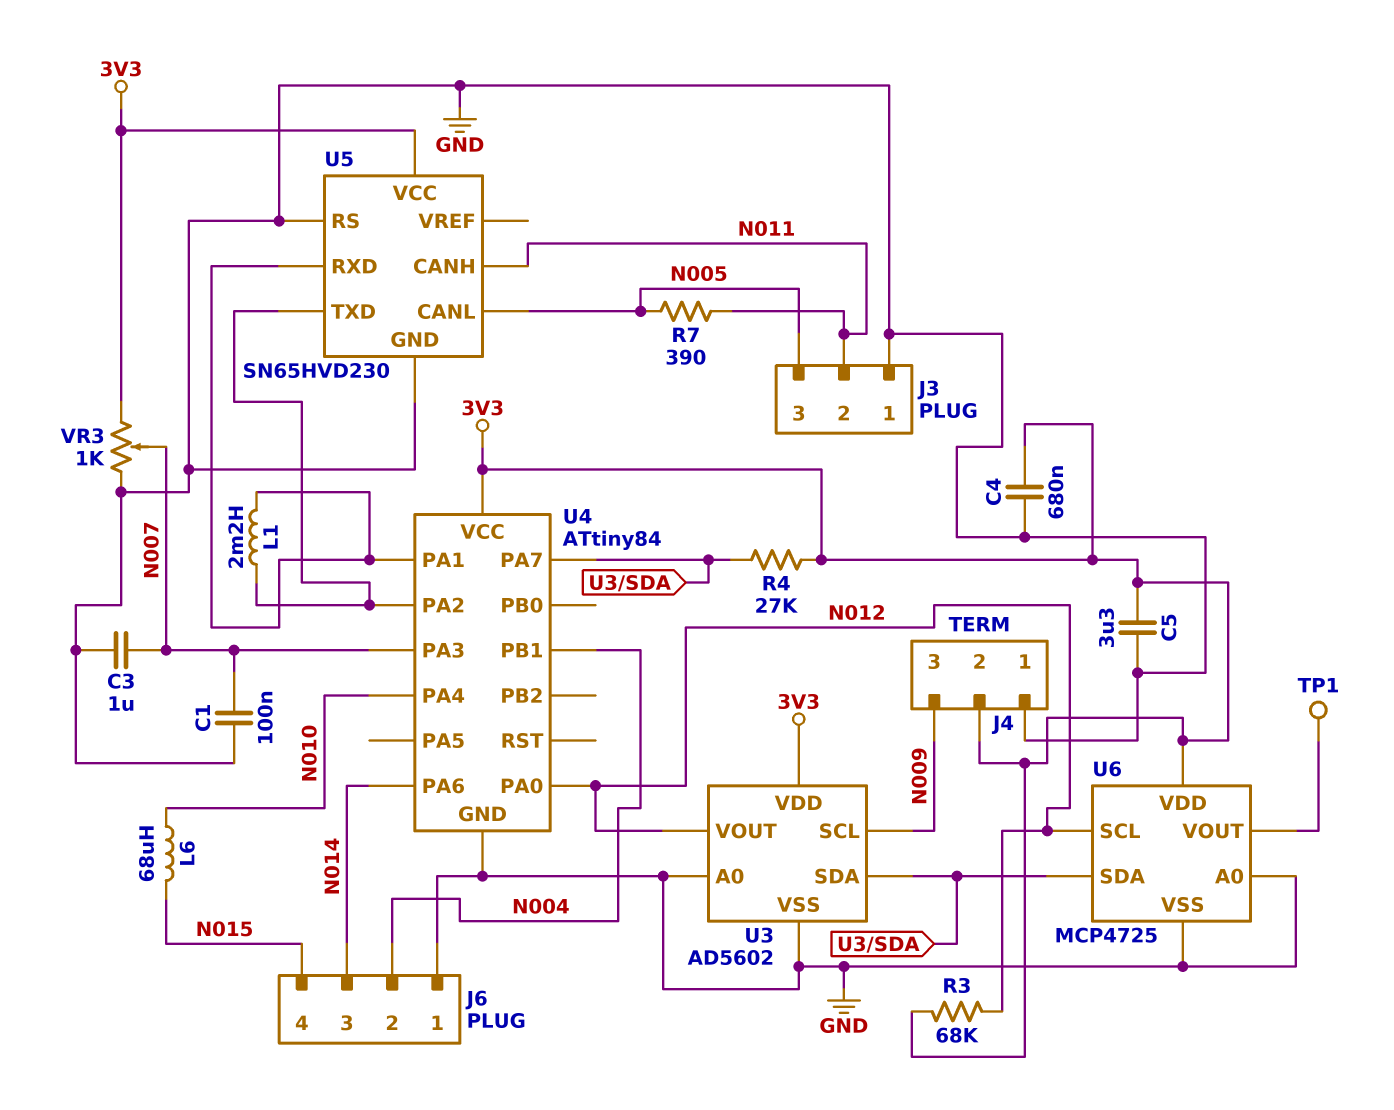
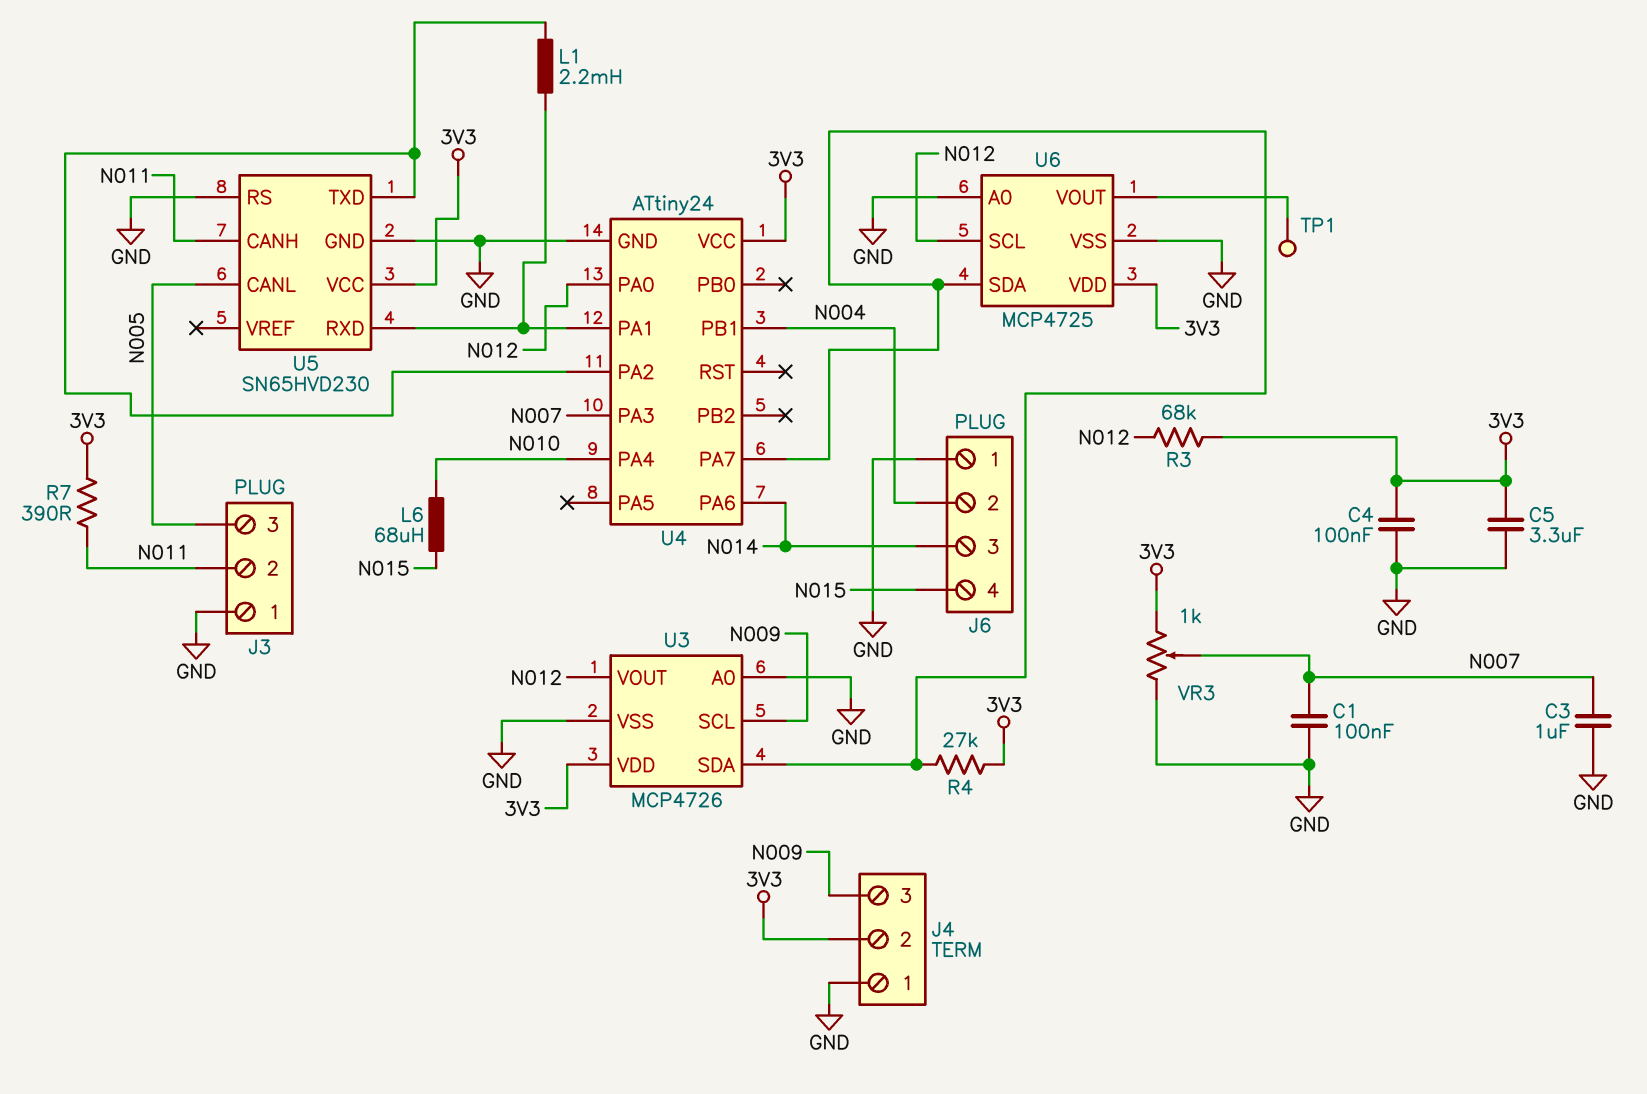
C4: 680nF (3V3, GND) -> 100nF (3V3, GND)
R7: 390 (N005, N011) -> 390 (3V3, N011)
U3: AD5602 -> MCP4726
U4: ATtiny84 -> ATtiny24

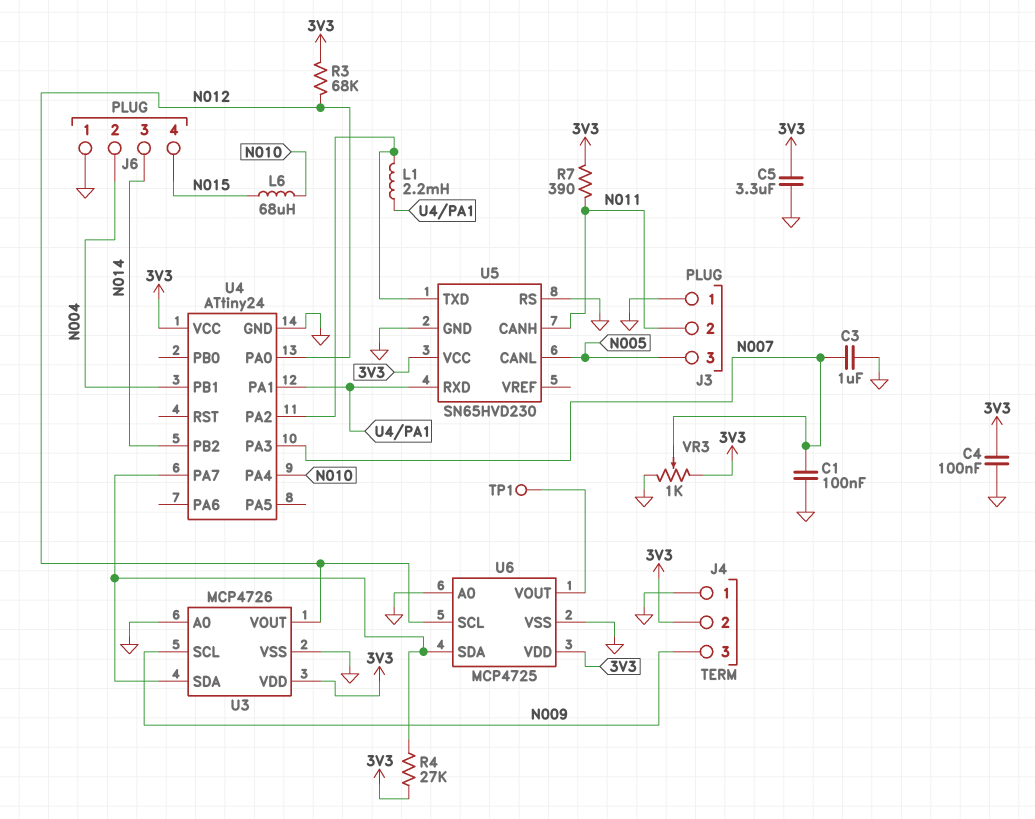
U4 pin PA6: N014 -> none
U4 pin PB2: none -> N014

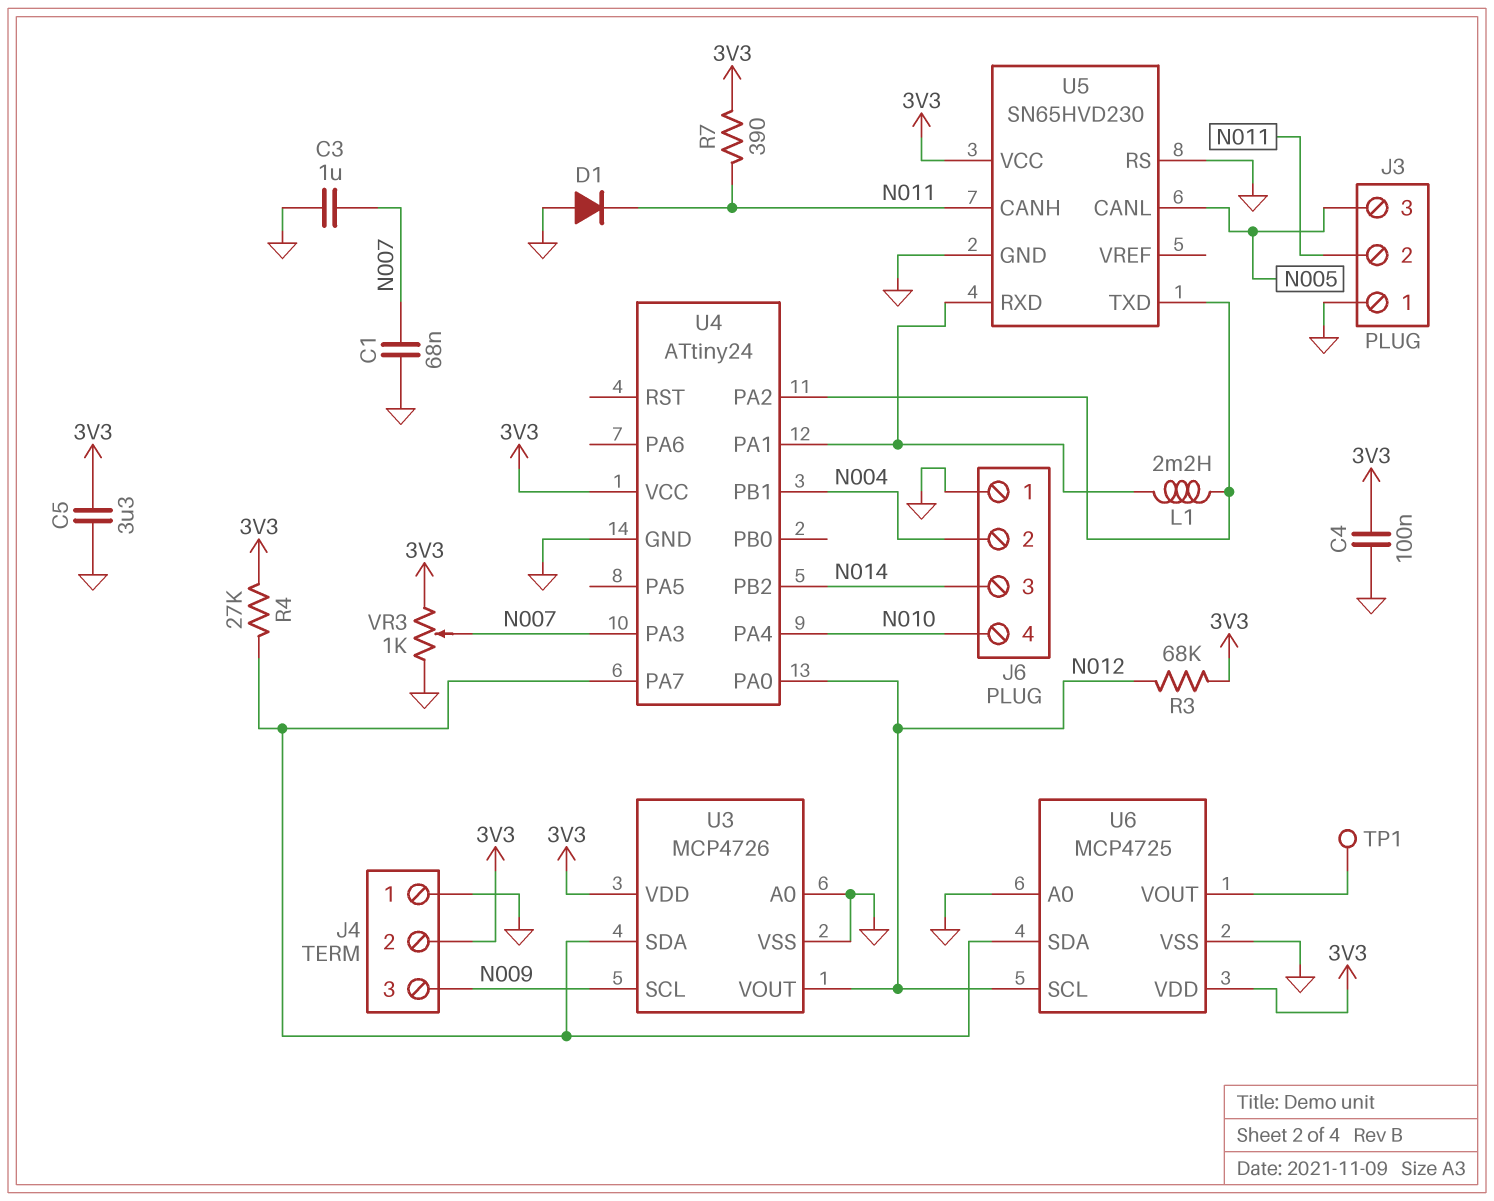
C1: 100nF (GND, N007) -> 68nF (GND, N007)
D1: none -> diode (A GND, K N011)
J6 pin 4: N015 -> N010
L6: 68uH (N010, N015) -> none

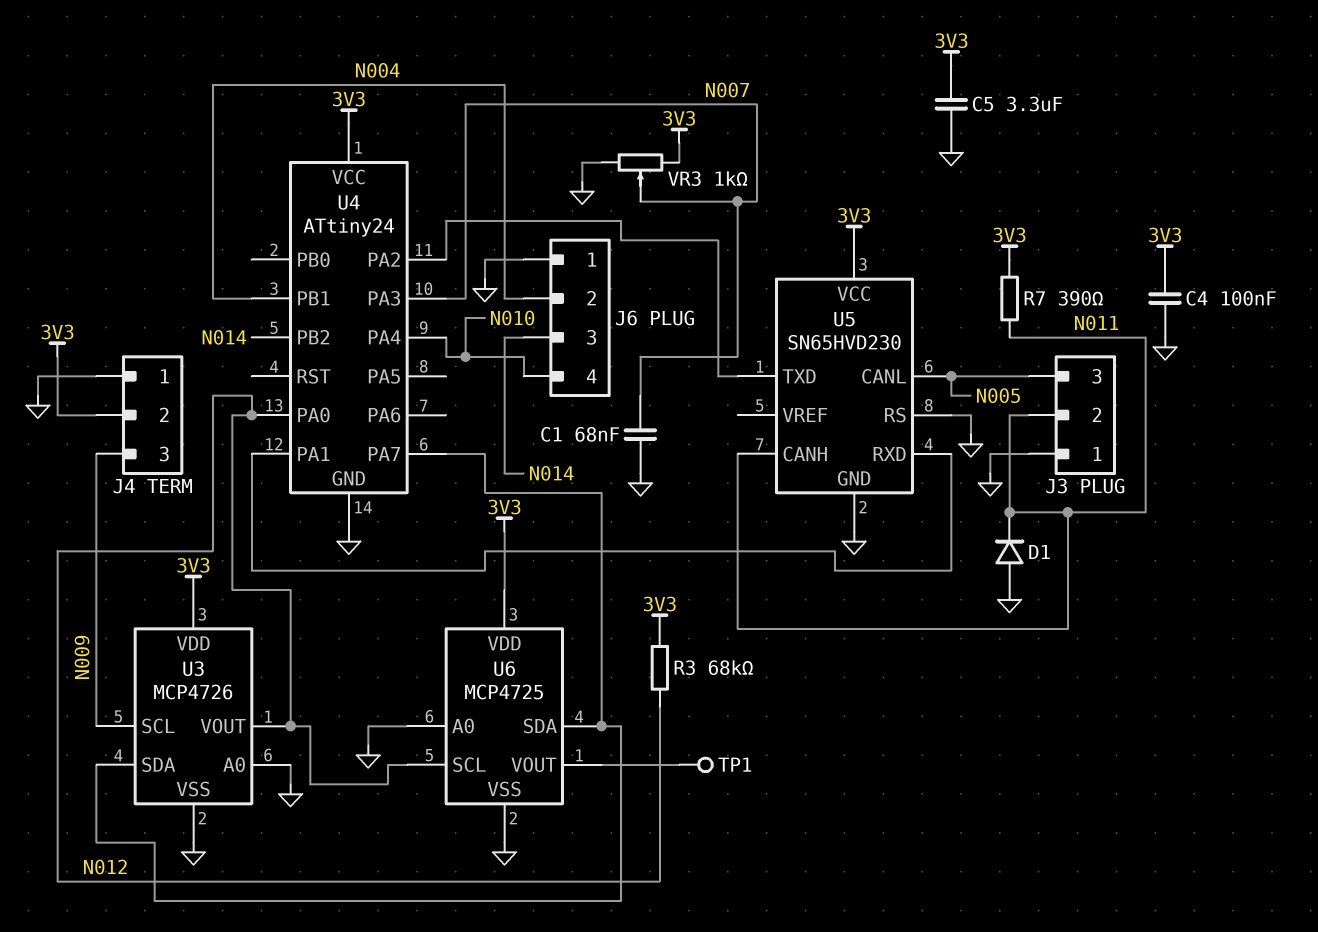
C3: 1uF (GND, N007) -> none
L1: 2.2mH (U4/PA1, U4/PA2) -> none
R4: 27k (3V3, U3/SDA) -> none

